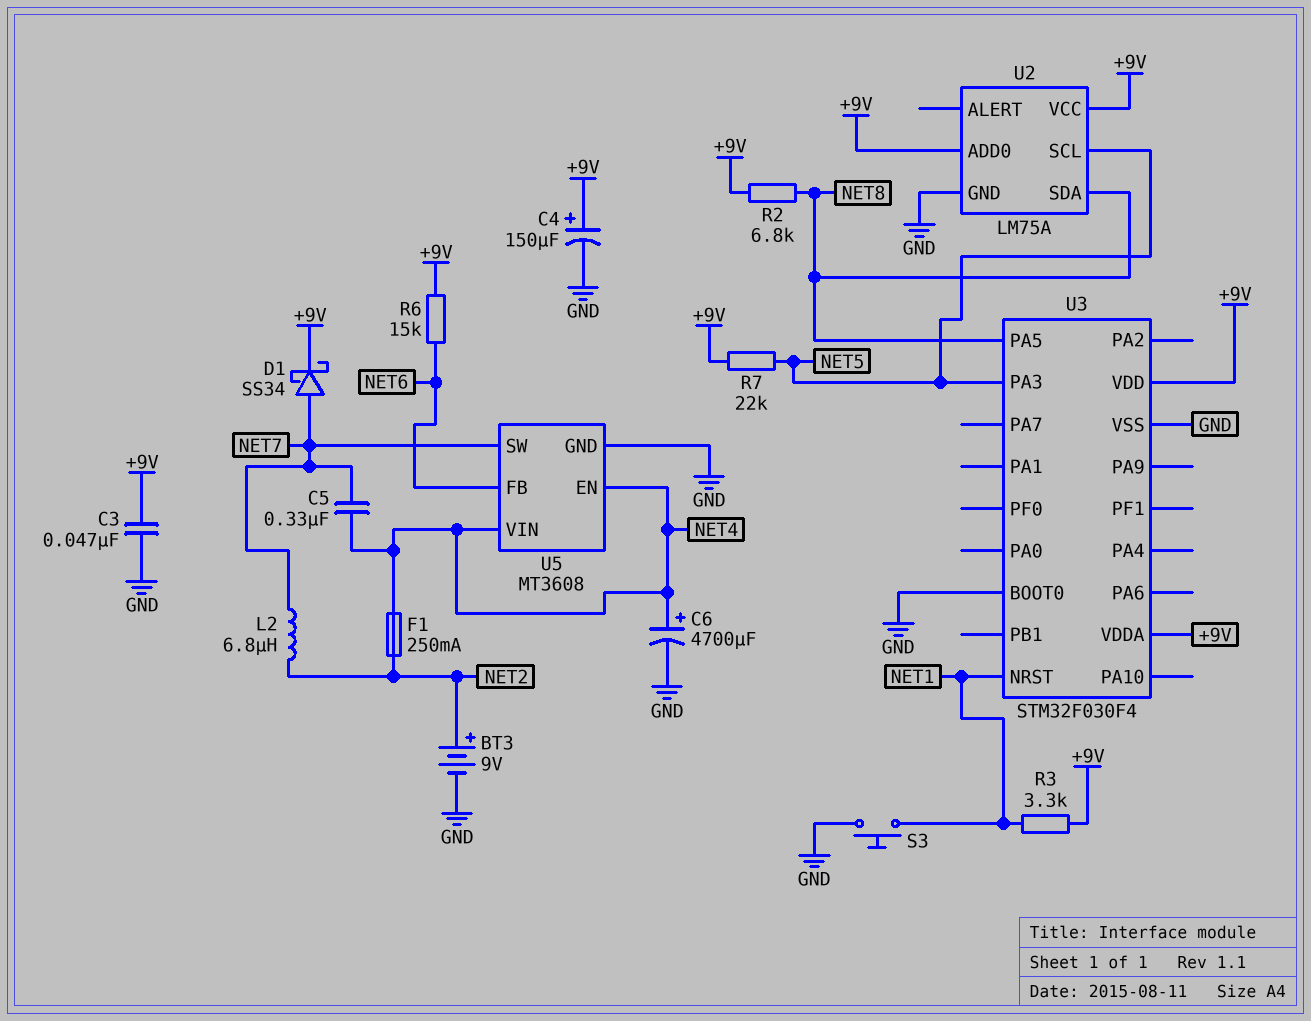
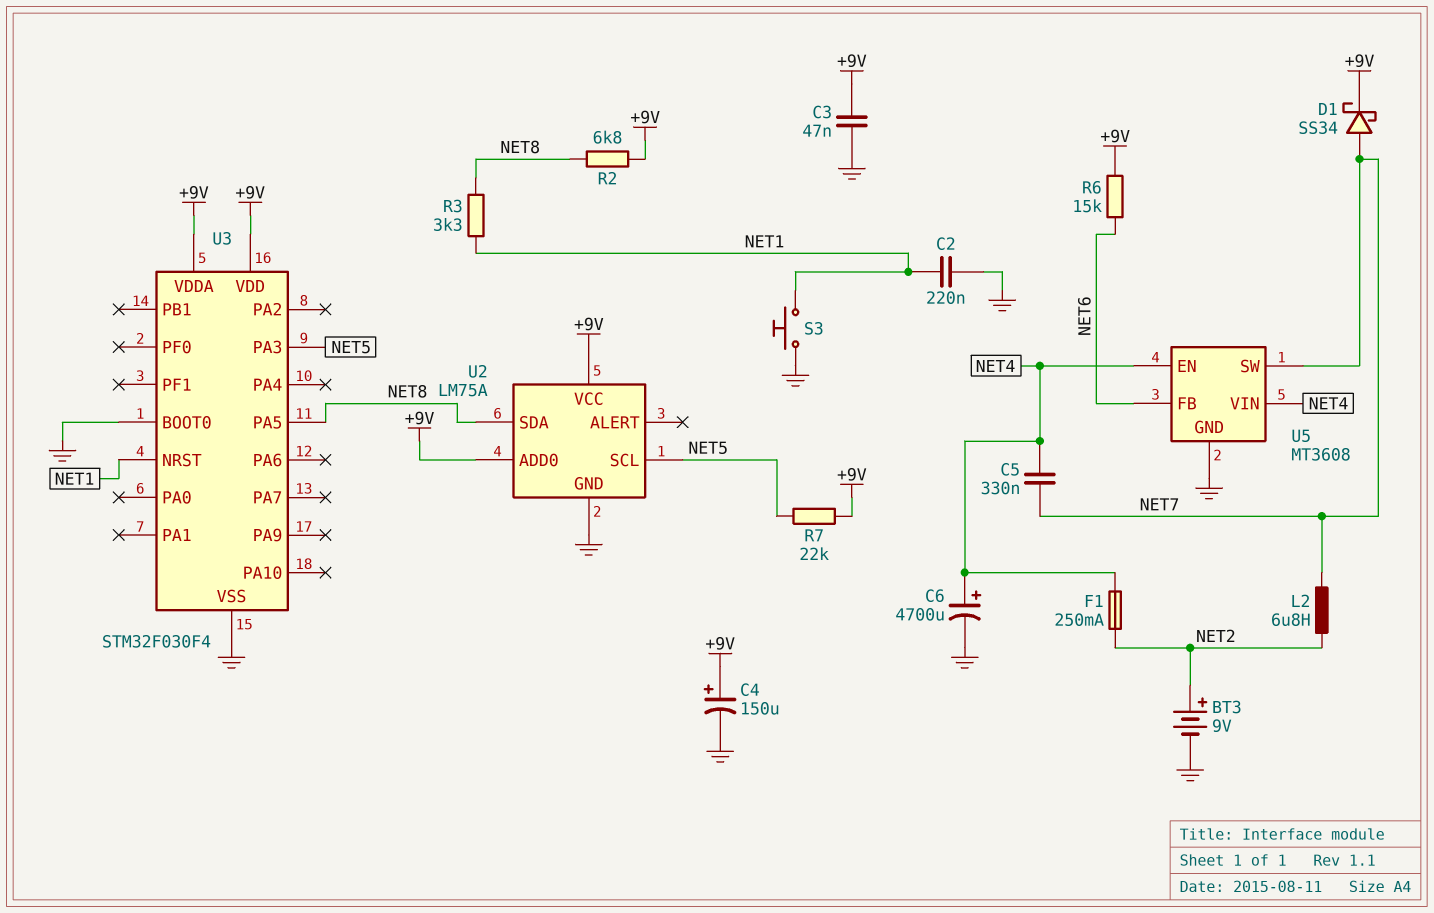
C2: none -> 220nF (GND, NET1)
R3: 3.3k (+9V, NET1) -> 3.3k (NET1, NET8)

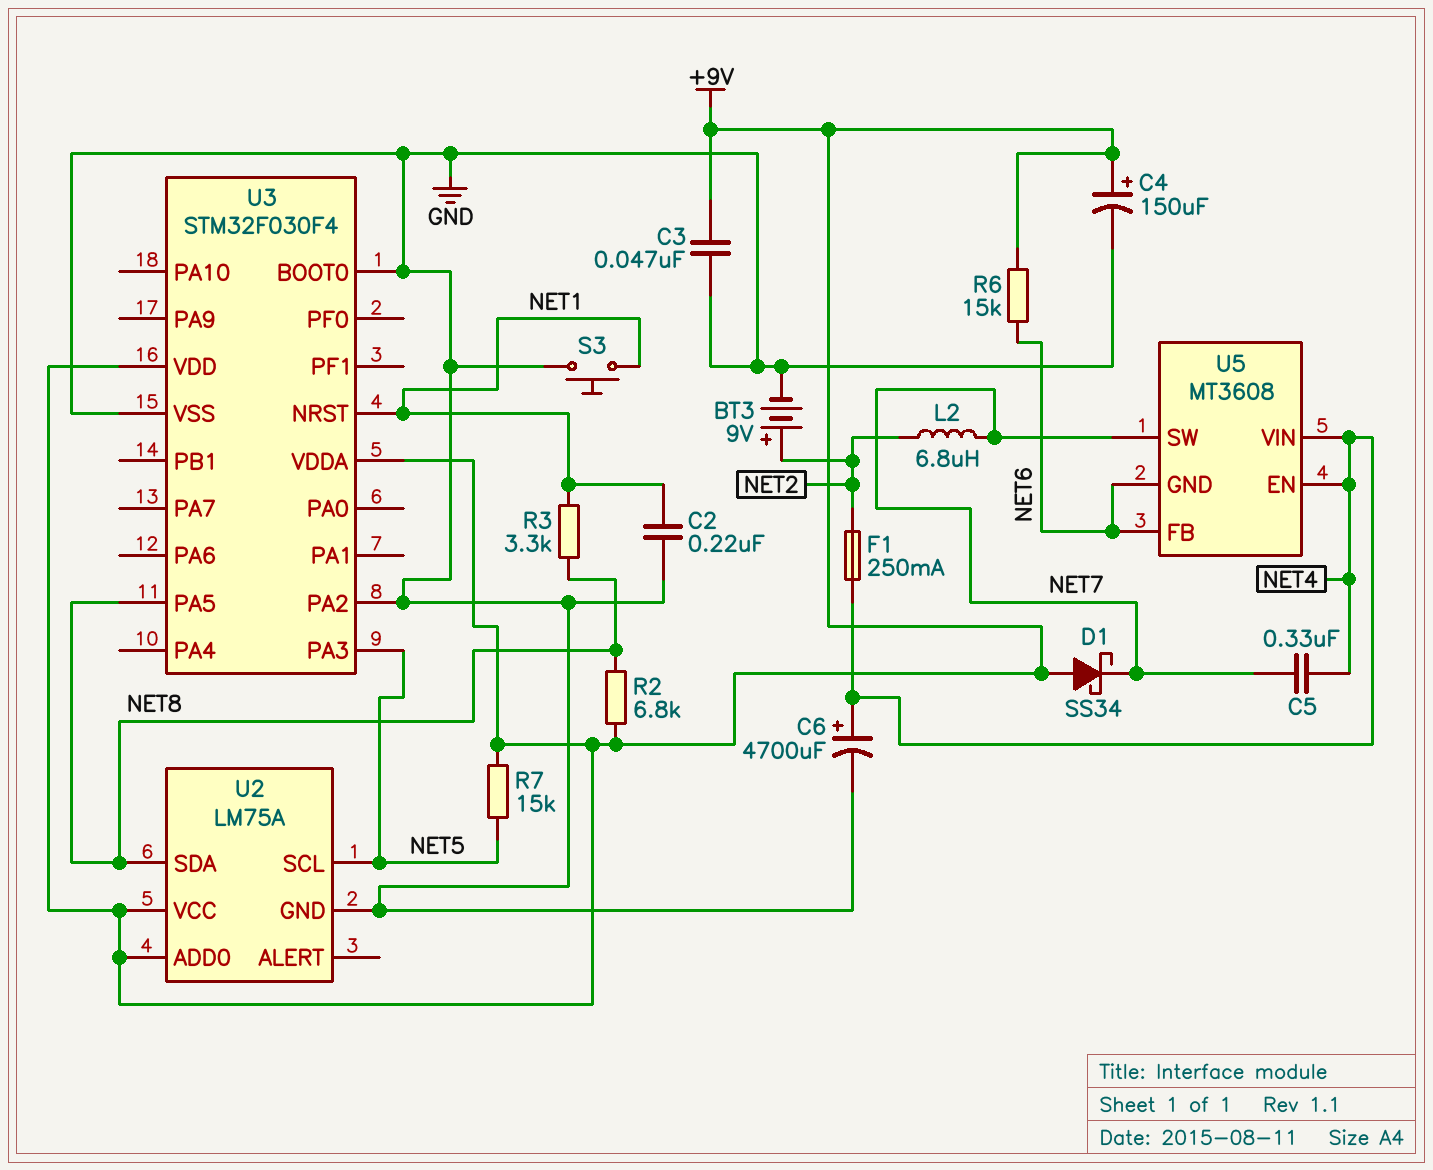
D1: schottky SS34 (A NET7, K +9V) -> schottky SS34 (A +9V, K NET7)
R7: 22k (+9V, NET5) -> 15k (+9V, NET5)
U3 pin PA2: none -> GND
U5 pin GND: GND -> NET6

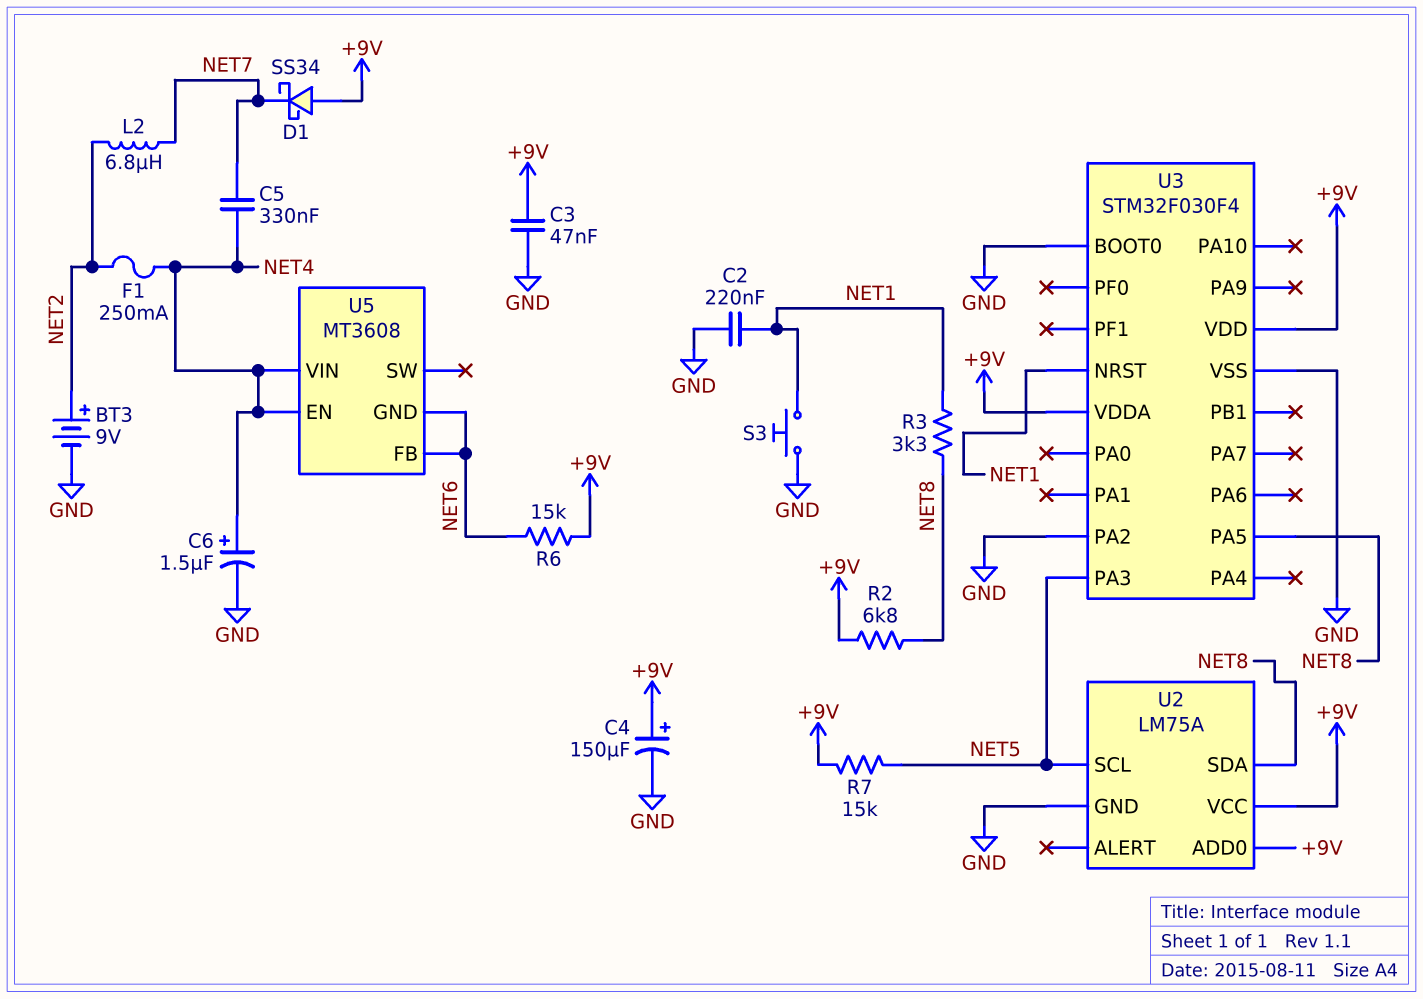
C6: 4700uF (plus NET4, minus GND) -> 1.5uF (plus NET4, minus GND)
U5 pin SW: NET7 -> none

